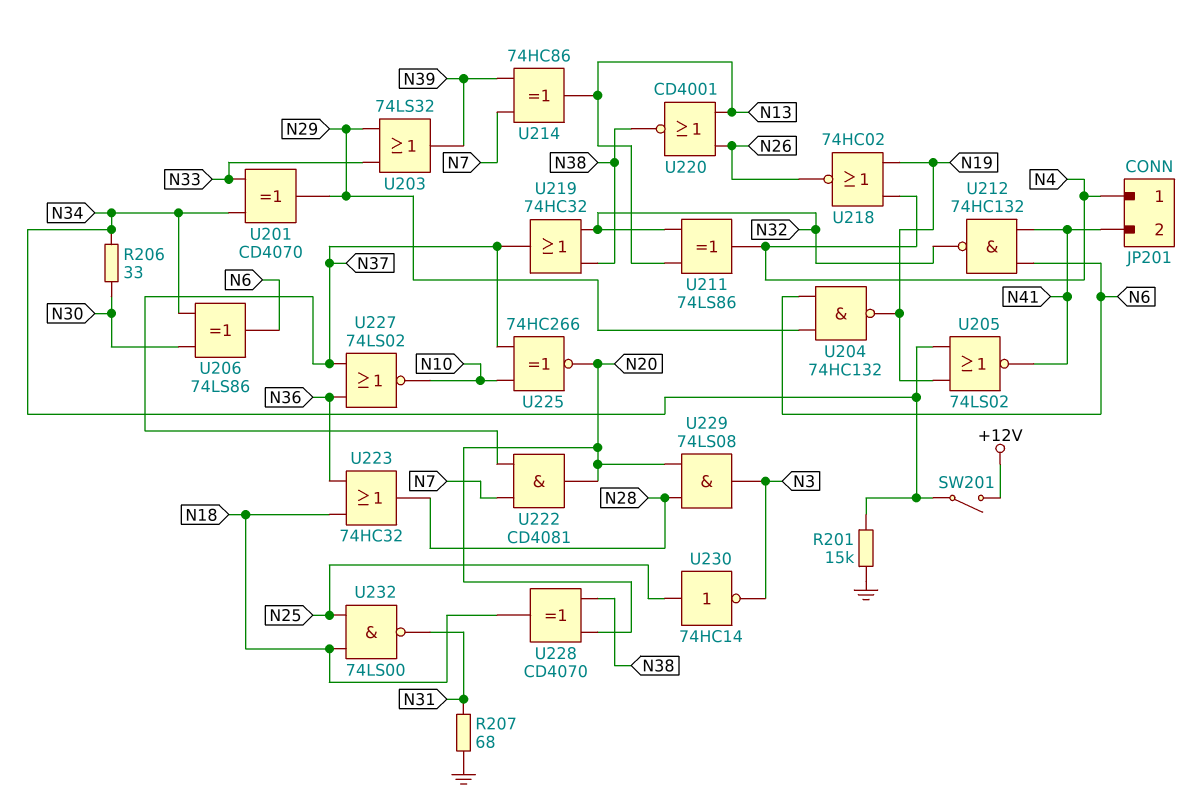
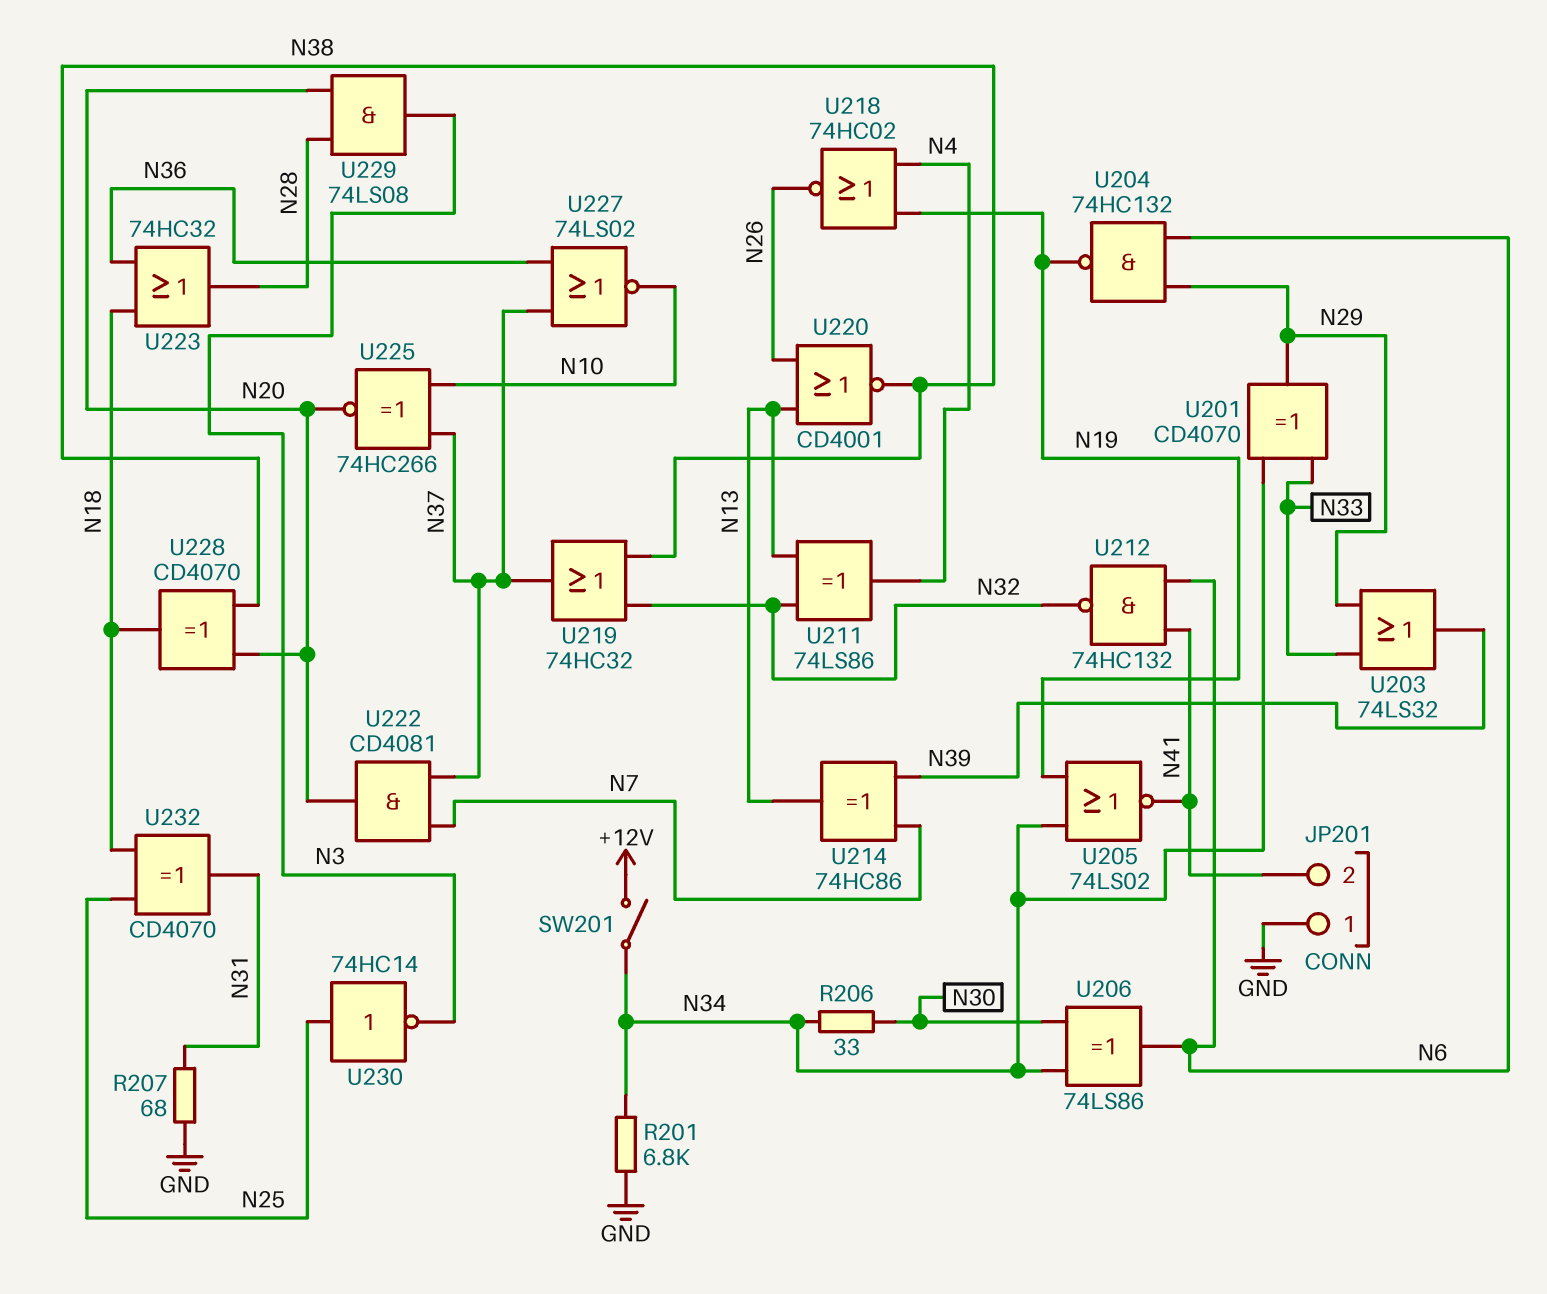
JP201 pin 1: N4 -> GND
R201: 15k (GND, N34) -> 6.8k (GND, N34)
U232: NAND 74LS00 (in N18, in N25, out N31) -> XOR CD4070 (in N18, in N25, out N31)

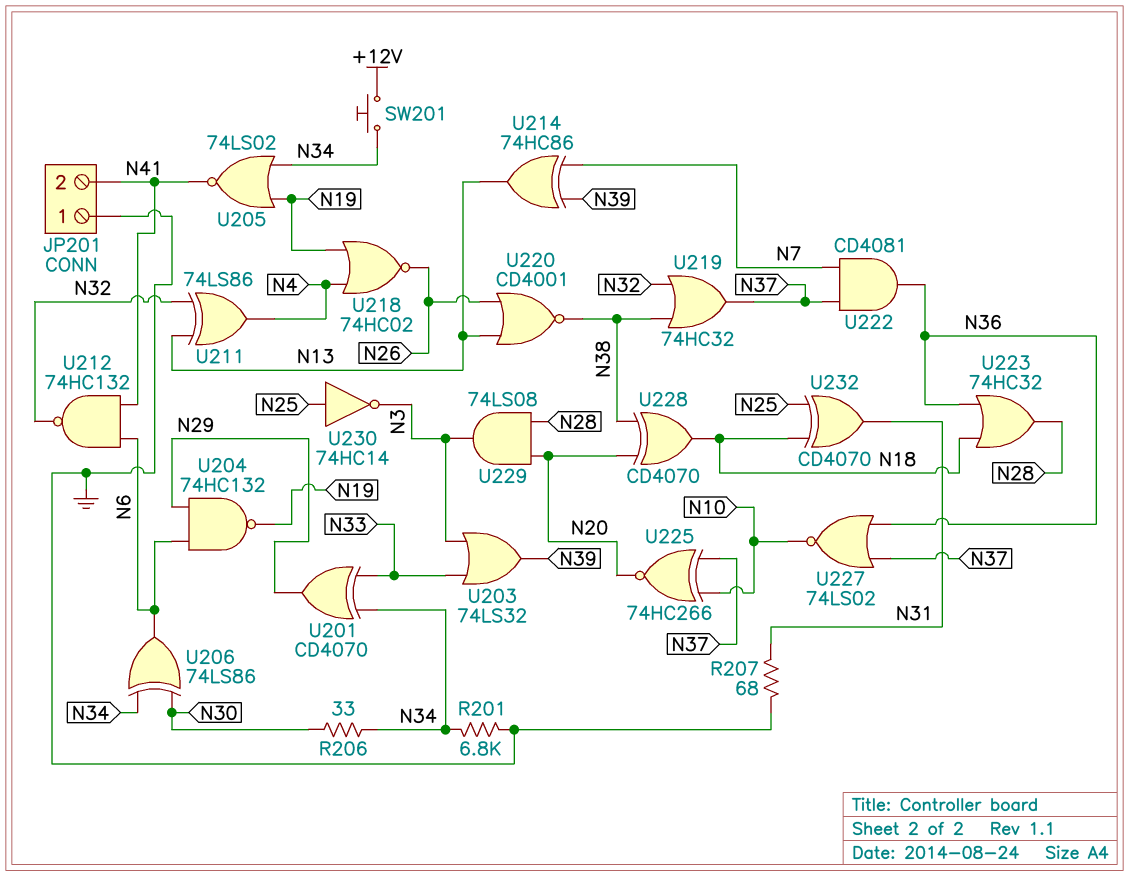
SW201: switch (+12V, N34) -> button (+12V, N34)
U203: OR 74LS32 (in N29, in N33, out N39) -> OR 74LS32 (in N3, in N33, out N39)
U222: AND CD4081 (in N7, in N37, out N20) -> AND CD4081 (in N7, in N37, out N36)

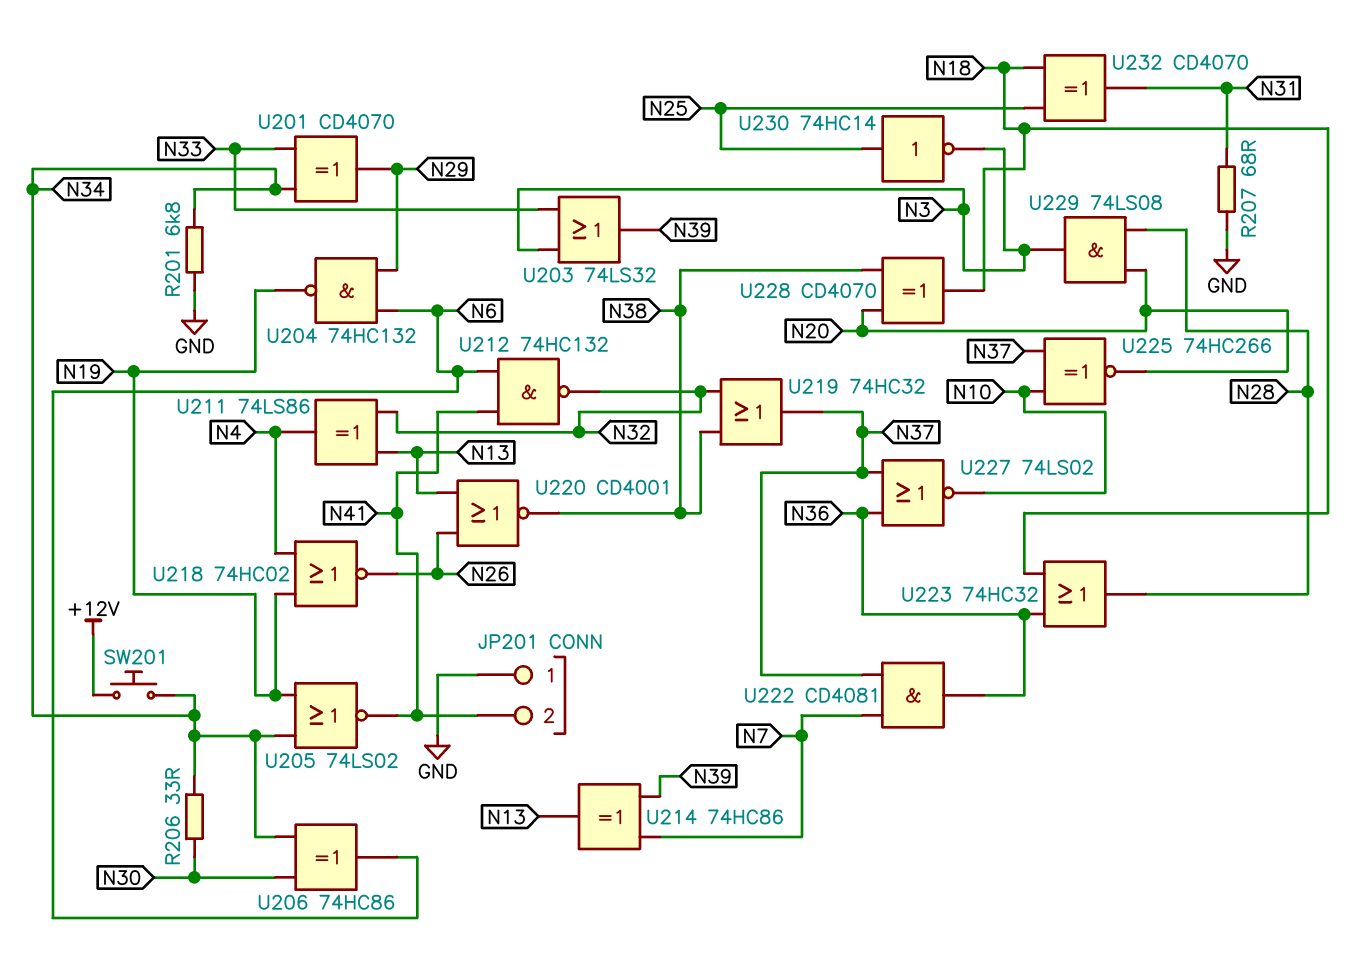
U206: XOR 74LS86 (in N30, in N34, out N6) -> XOR 74HC86 (in N30, in N34, out N6)

